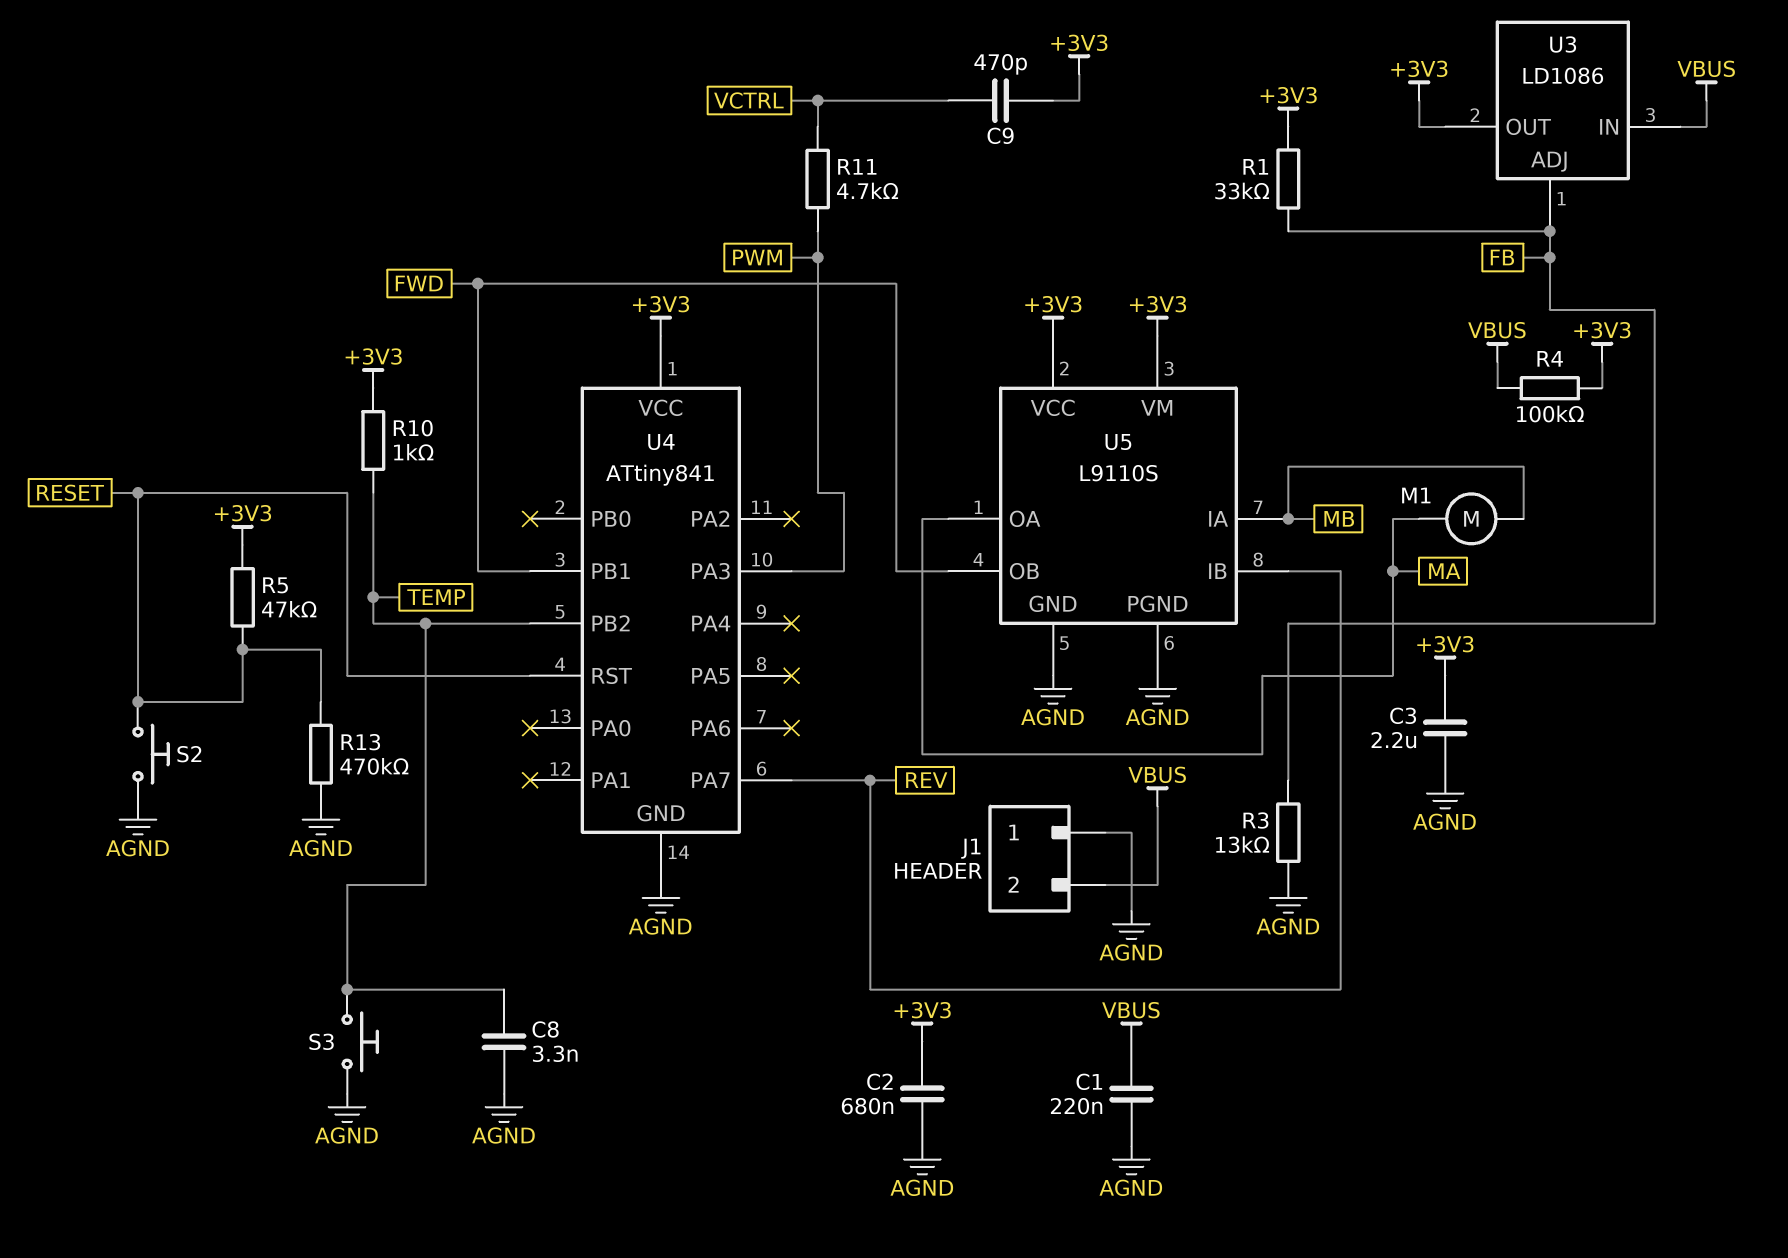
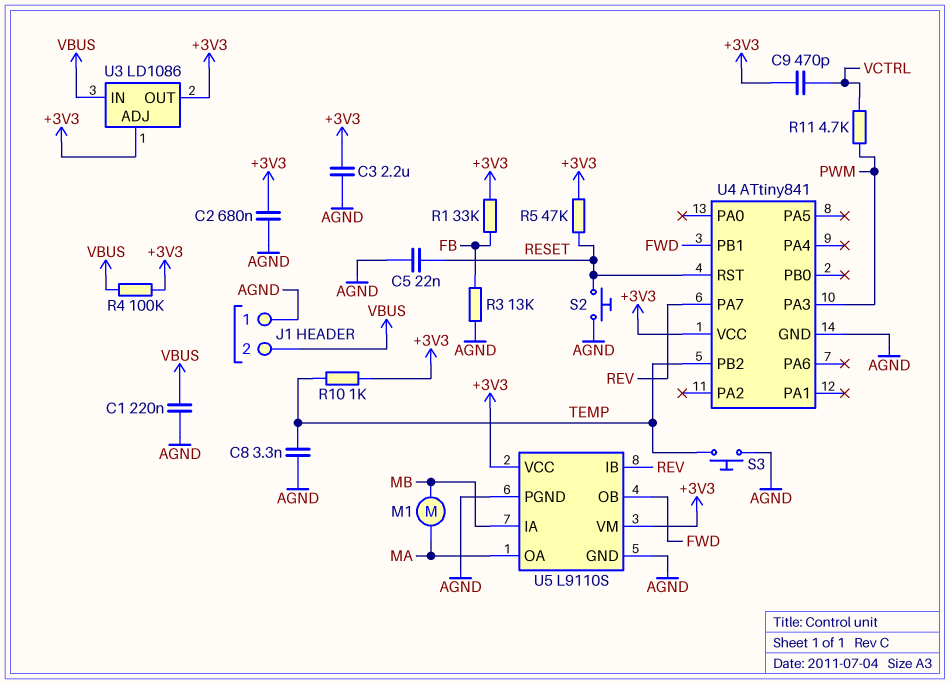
C5: none -> 22nF (AGND, RESET)
R13: 470k (AGND, RESET) -> none
U3 pin ADJ: FB -> +3V3

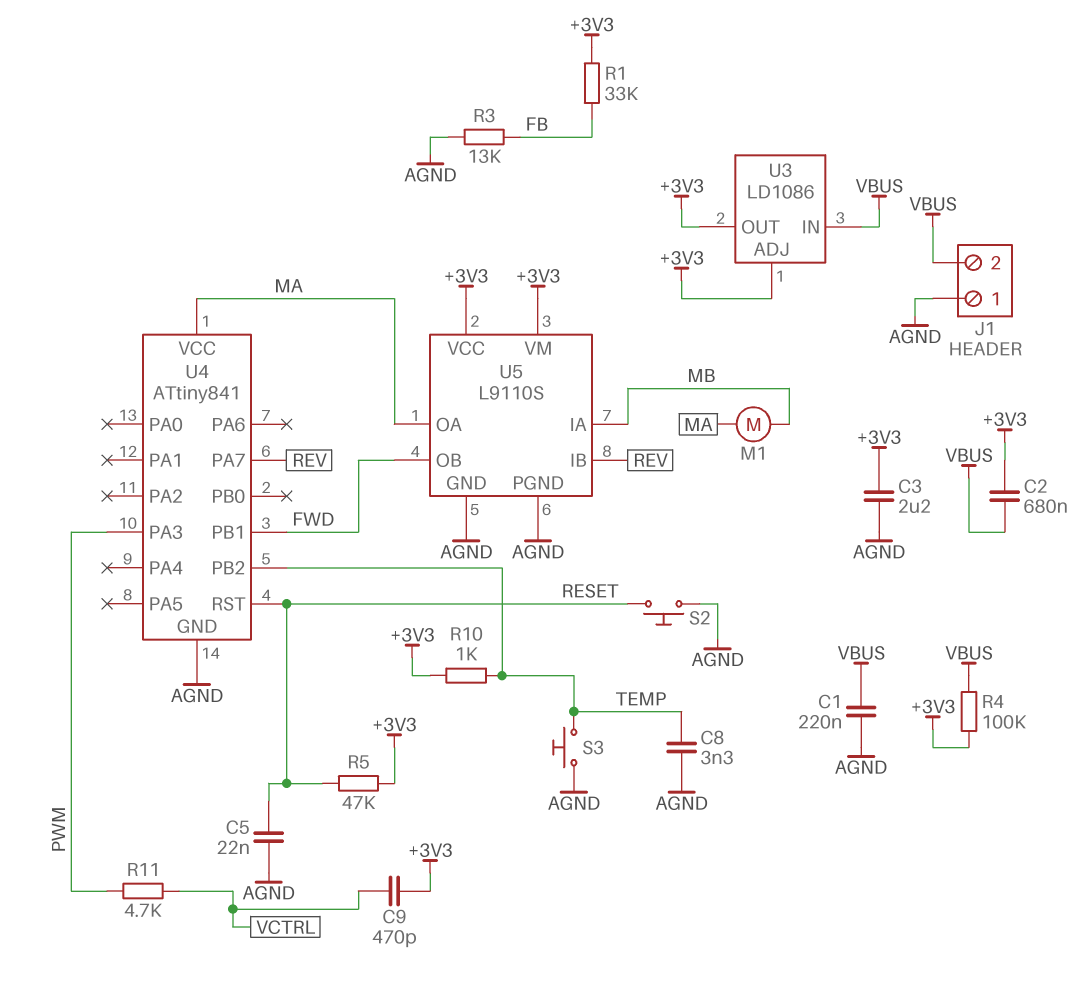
C2: 680nF (+3V3, AGND) -> 680nF (+3V3, VBUS)
U4 pin VCC: +3V3 -> MA

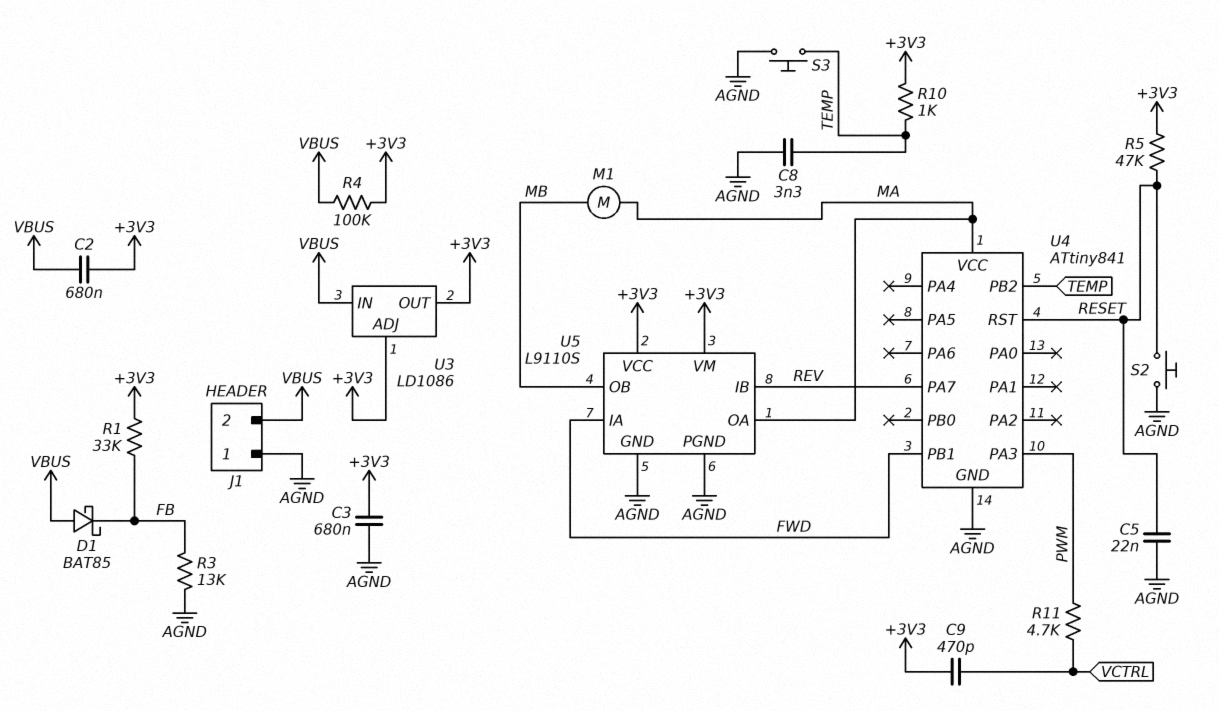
C1: 220nF (AGND, VBUS) -> none
C3: 2.2uF (+3V3, AGND) -> 680nF (+3V3, AGND)
D1: none -> schottky BAT85 (A VBUS, K FB)
U5 pin IA: MB -> FWD
U5 pin OB: FWD -> MB

